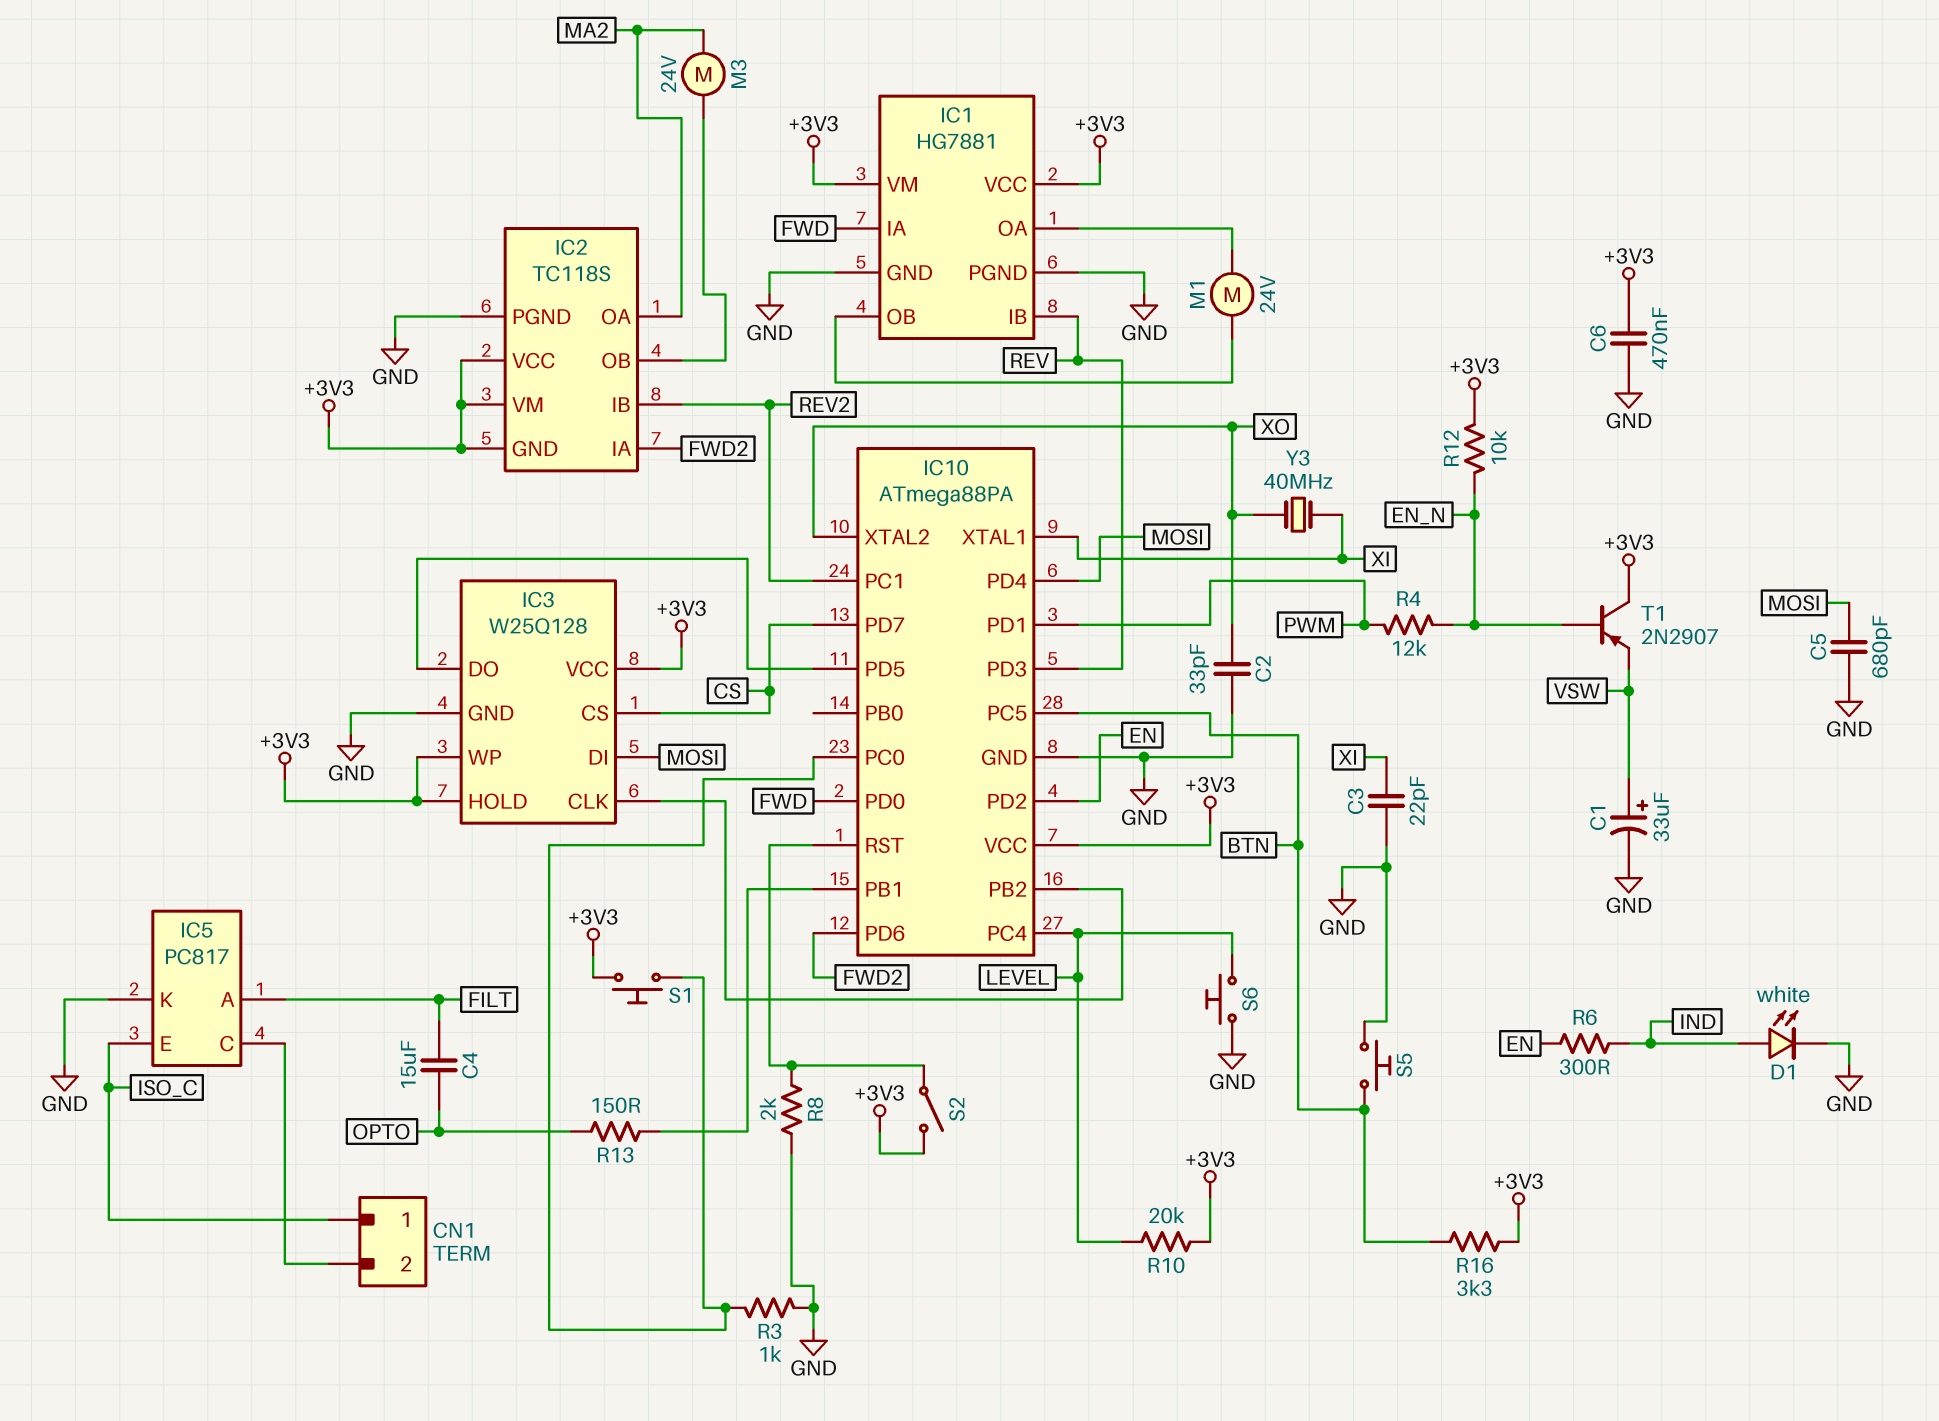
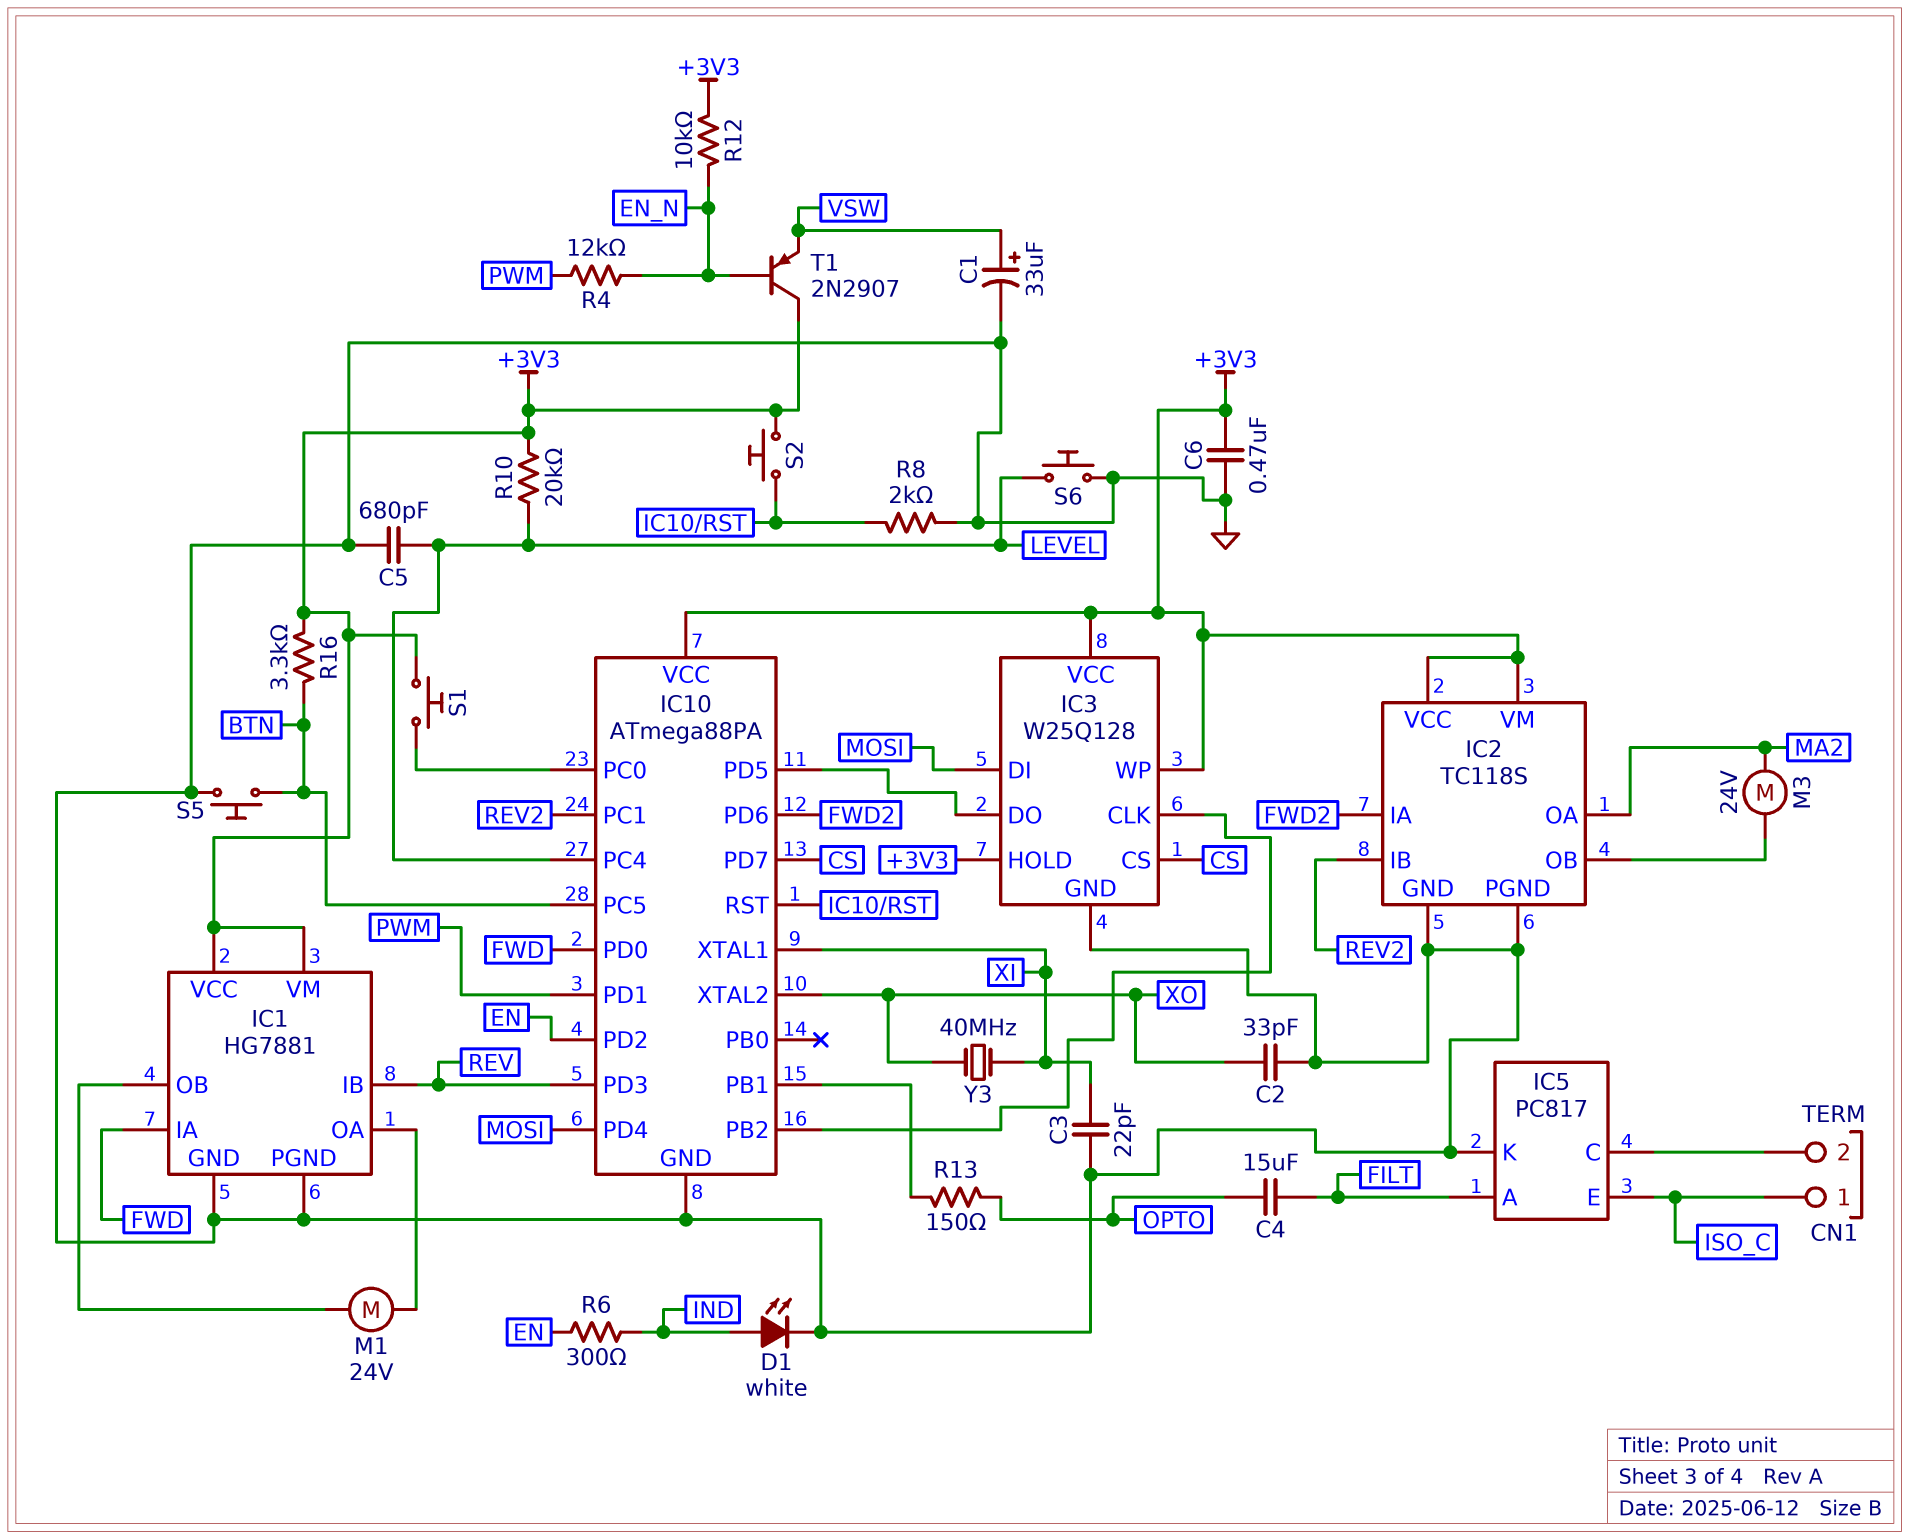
C5: 680pF (GND, MOSI) -> 680pF (GND, LEVEL)
IC2 pin GND: +3V3 -> GND
R3: 1k (GND, IC10/PC0) -> none
S2: switch (+3V3, IC10/RST) -> button (+3V3, IC10/RST)

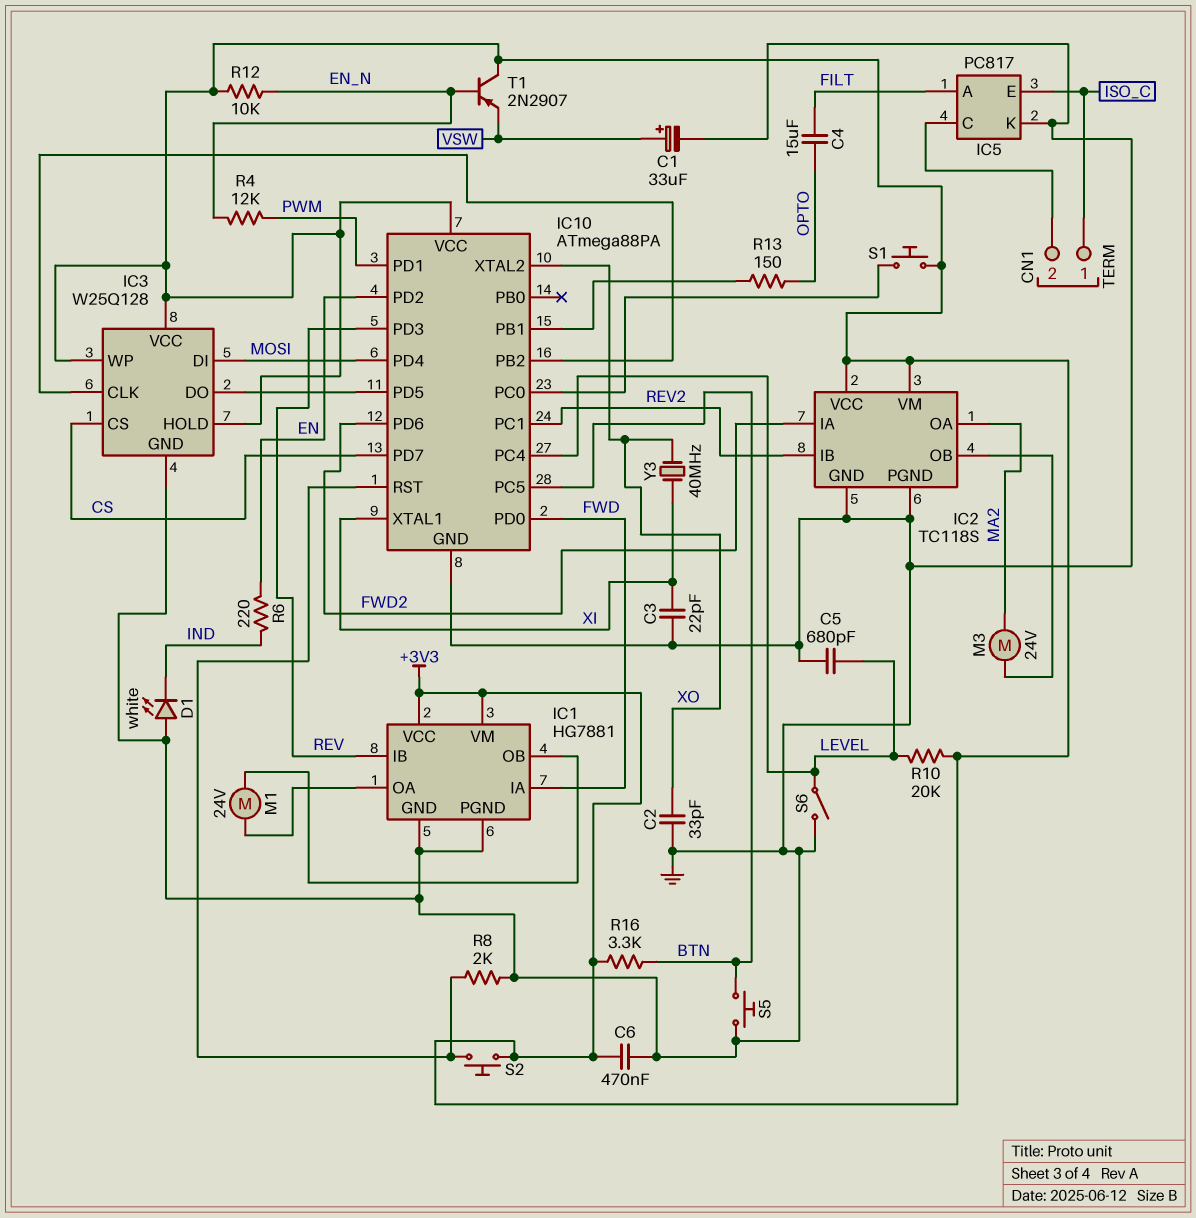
D1: LED white (A IND, K GND) -> LED white (A GND, K IND)
R6: 300 (EN, IND) -> 220 (EN, IND)
S6: button (GND, LEVEL) -> switch (GND, LEVEL)

